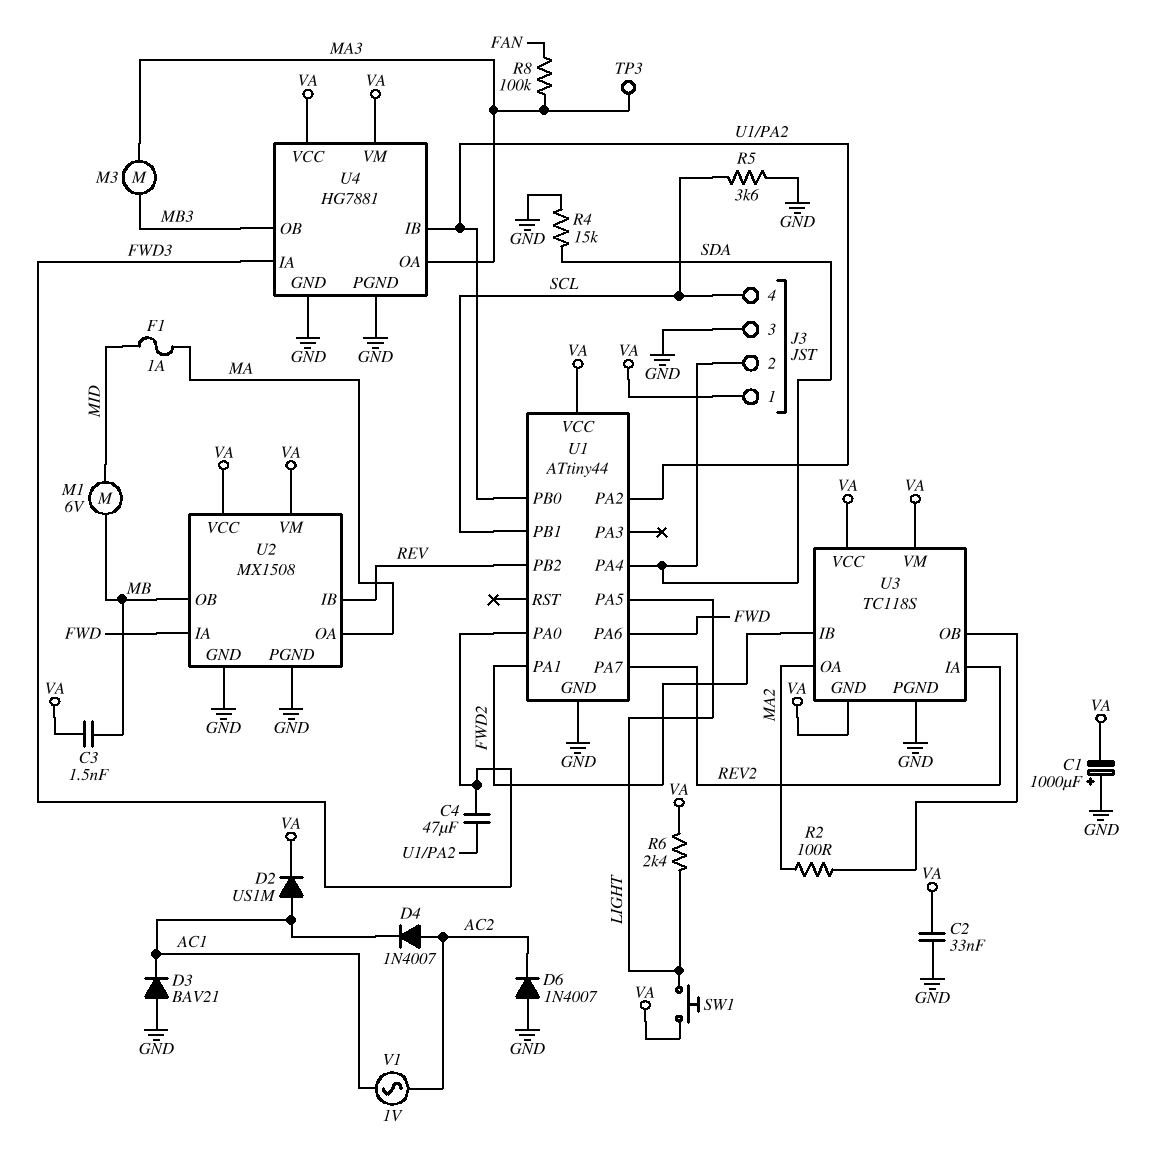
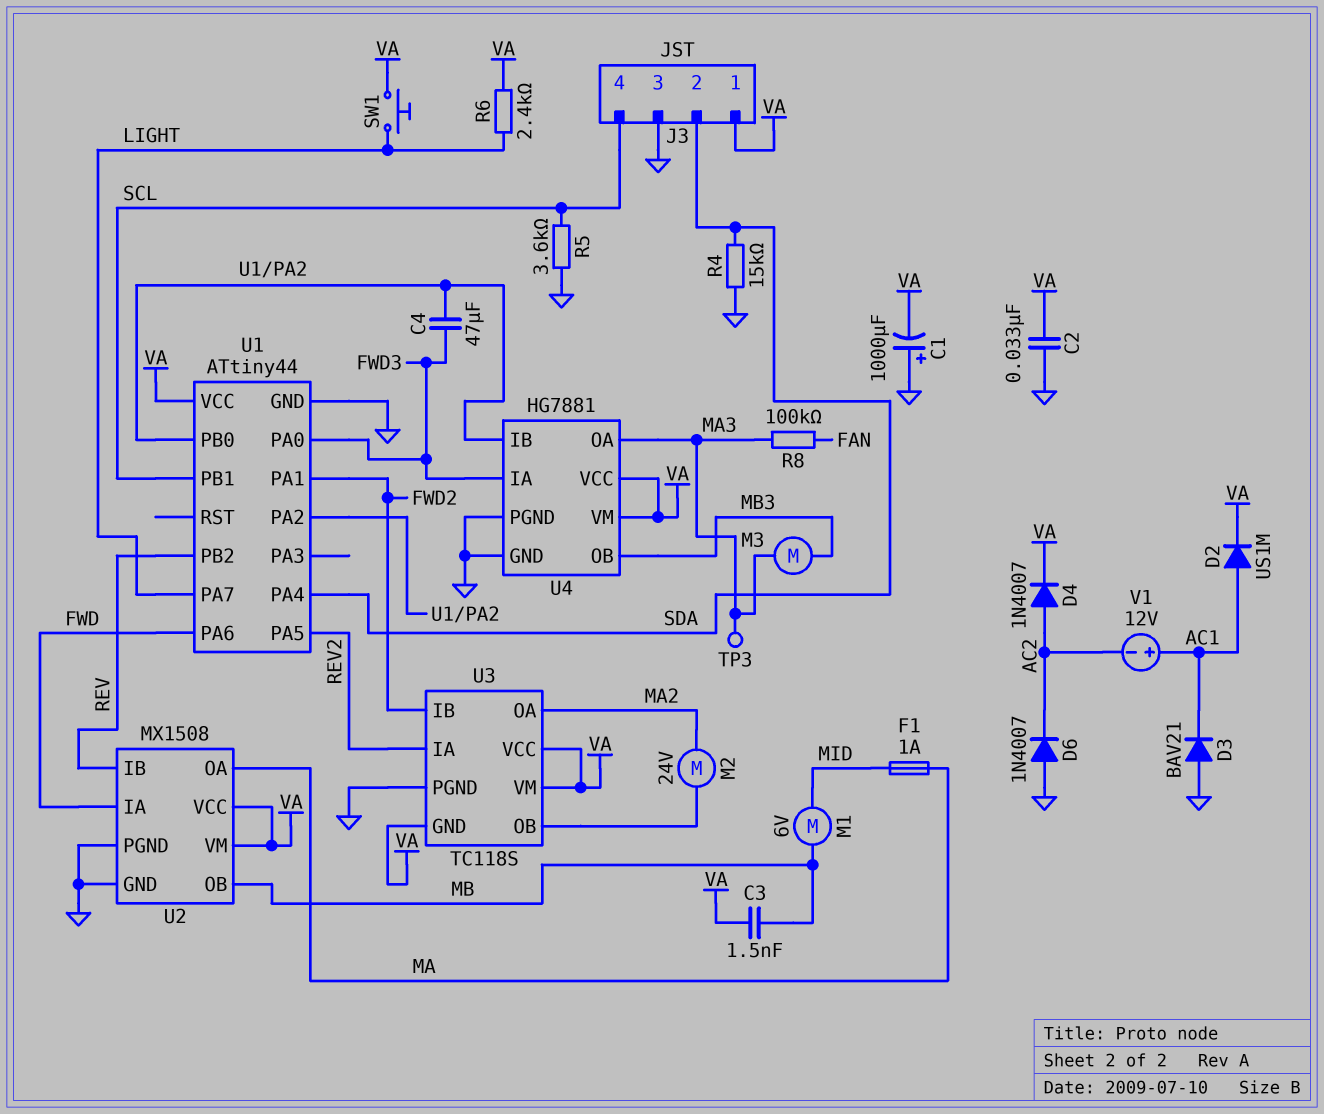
D4: diode 1N4007 (A AC2, K AC1) -> diode 1N4007 (A AC2, K VA)
M2: none -> motor 24V (MA2, U3/OB)
R2: 100 (MA2, U3/OB) -> none
U1 pin PA5: LIGHT -> REV2
U1 pin PA7: REV2 -> LIGHT
V1: AC 1V (AC1, AC2) -> 12V (plus AC1, minus AC2)

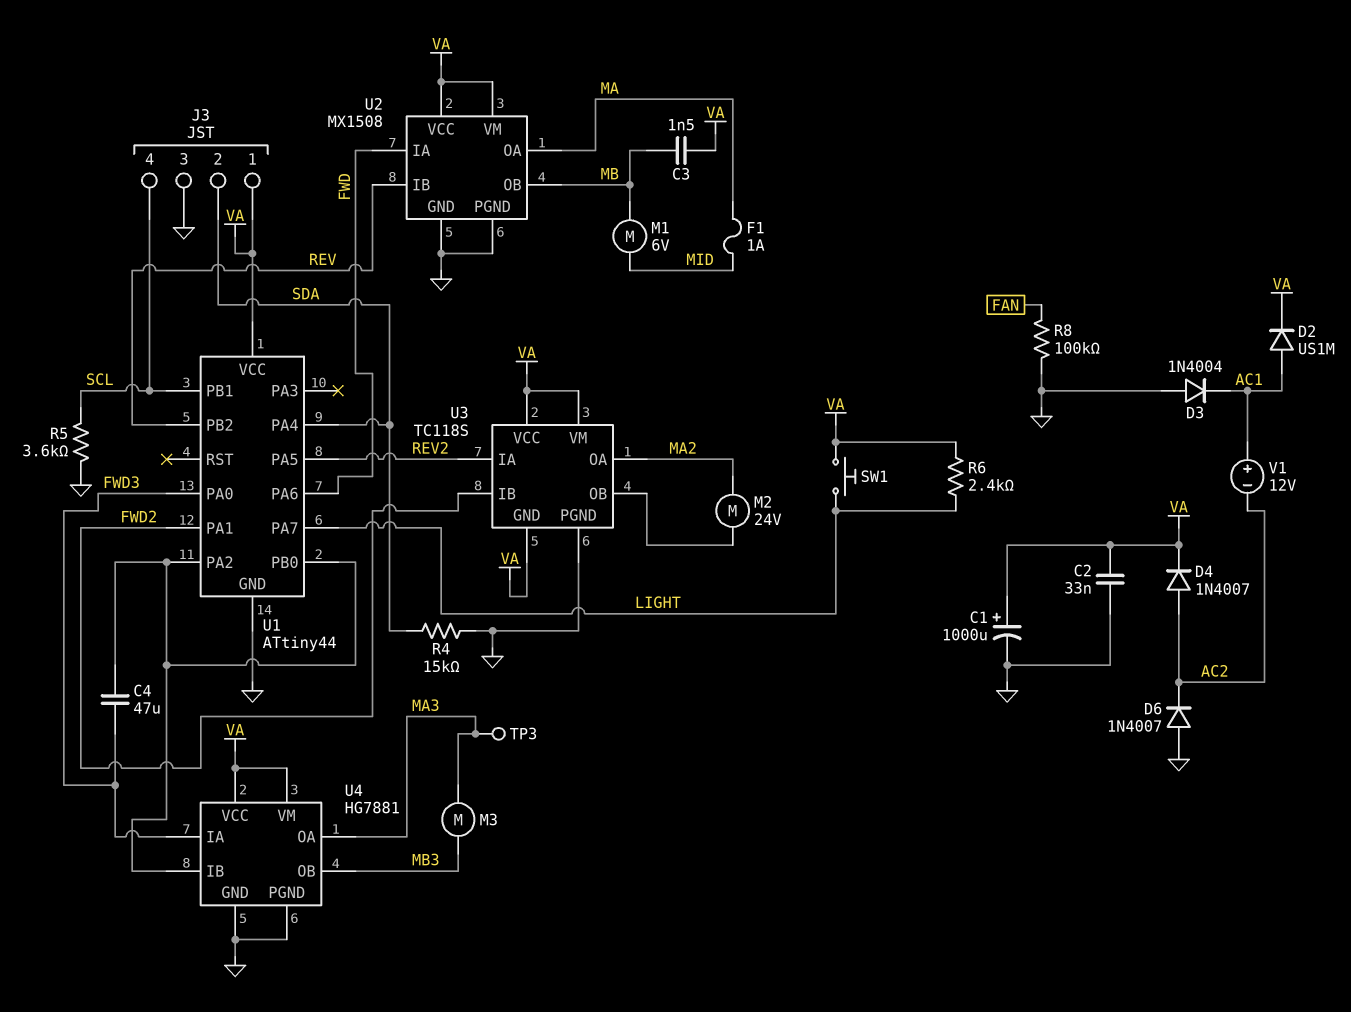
C1: 1000uF (plus GND, minus VA) -> 1000uF (plus VA, minus GND)
D3: diode BAV21 (A GND, K AC1) -> diode 1N4004 (A GND, K AC1)
R8: 100k (FAN, MA3) -> 100k (FAN, GND)

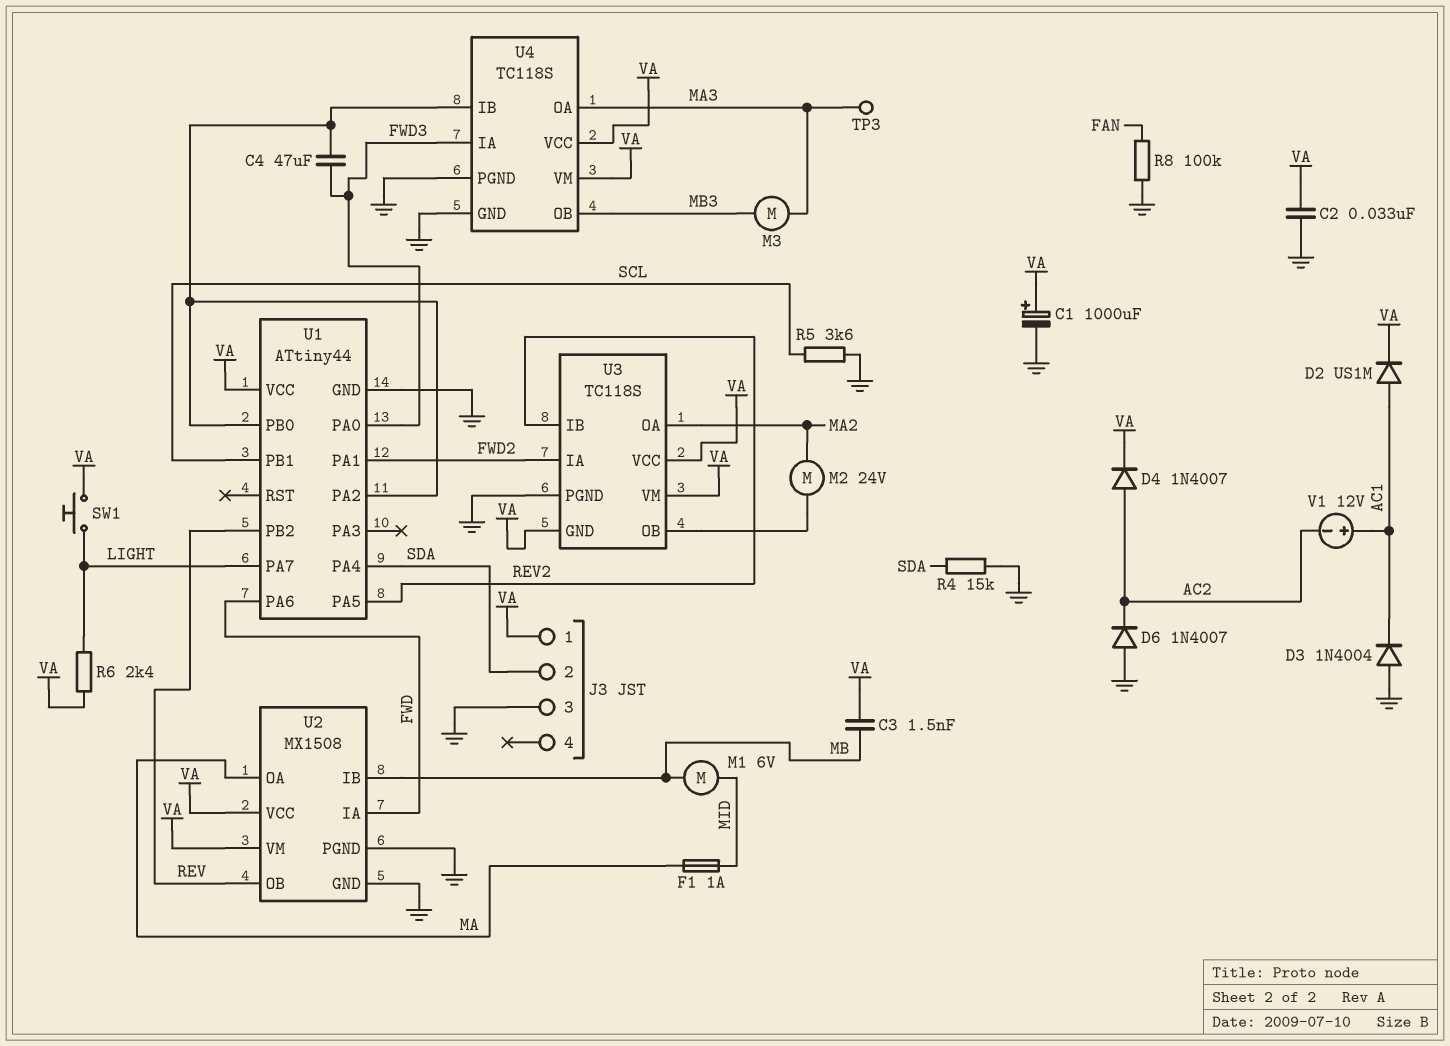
J3 pin 4: SCL -> none
U2 pin IB: REV -> MB
U2 pin OB: MB -> REV
U3 pin IA: REV2 -> FWD2
U3 pin IB: FWD2 -> REV2
U4: HG7881 -> TC118S

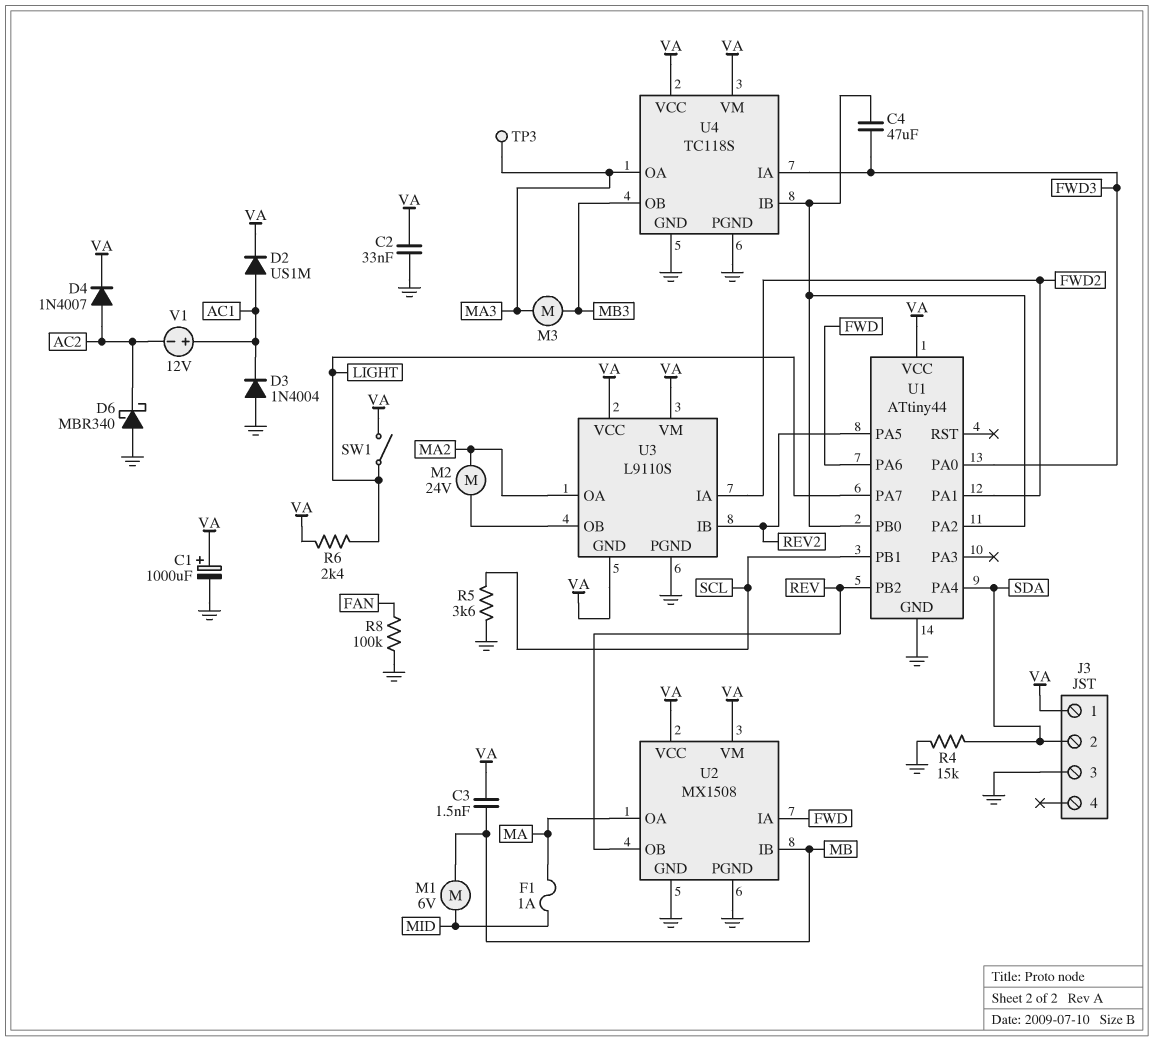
D6: diode 1N4007 (A GND, K AC2) -> schottky MBR340 (A GND, K AC2)
SW1: button (LIGHT, VA) -> switch (LIGHT, VA)
U3: TC118S -> L9110S

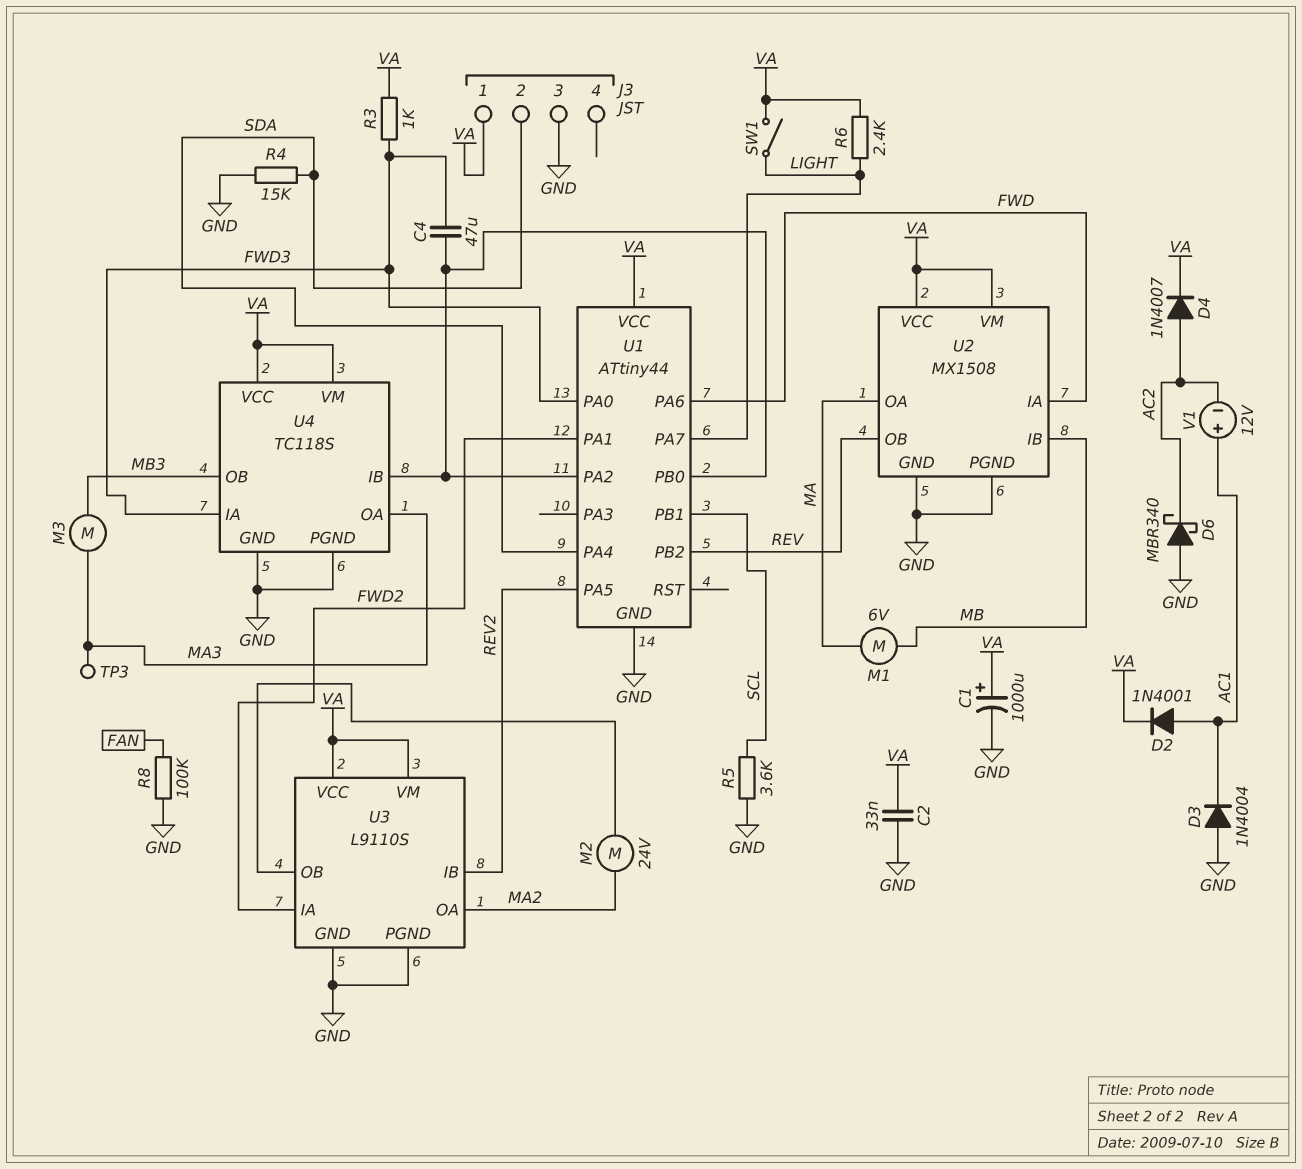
C3: 1.5nF (MB, VA) -> none
D2: diode US1M (A AC1, K VA) -> diode 1N4001 (A AC1, K VA)
F1: 1A (MA, MID) -> none
M1: motor 6V (MB, MID) -> motor 6V (MA, MB)
R3: none -> 1k (FWD3, VA)
U3 pin GND: VA -> GND

